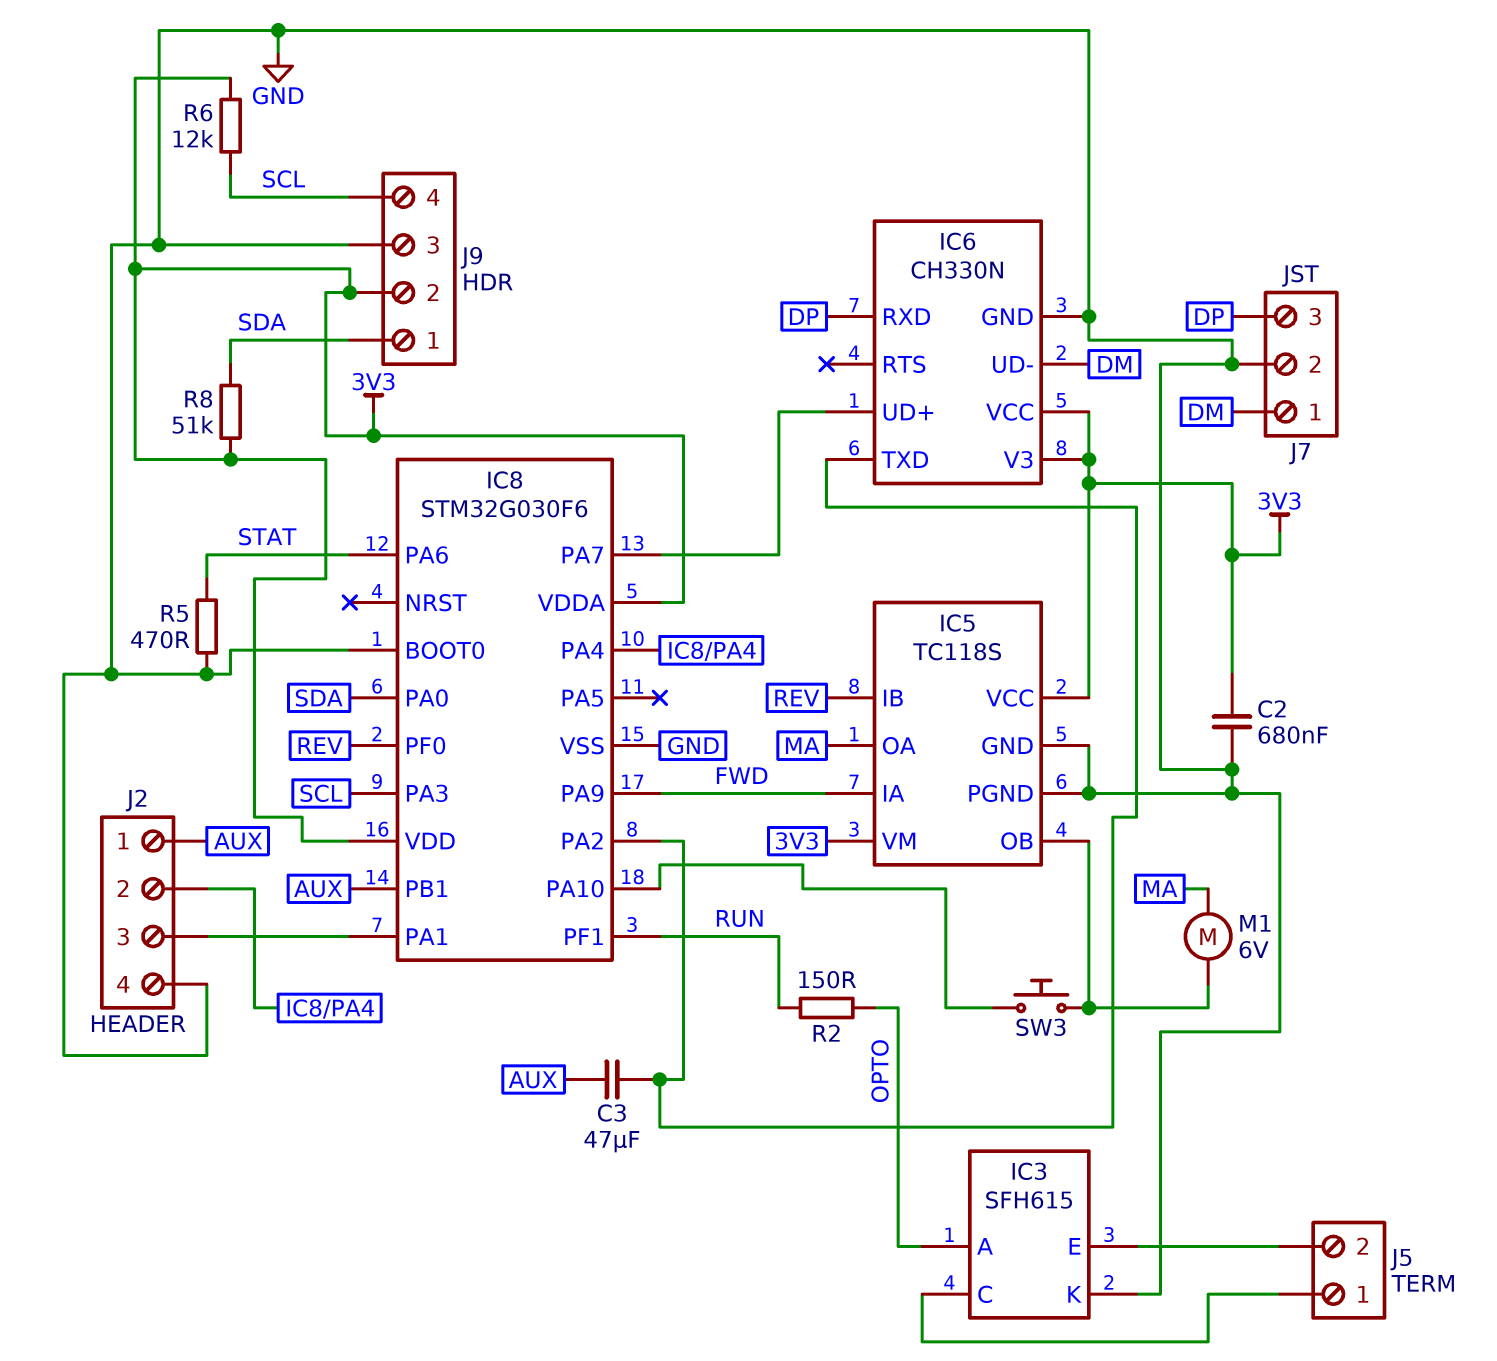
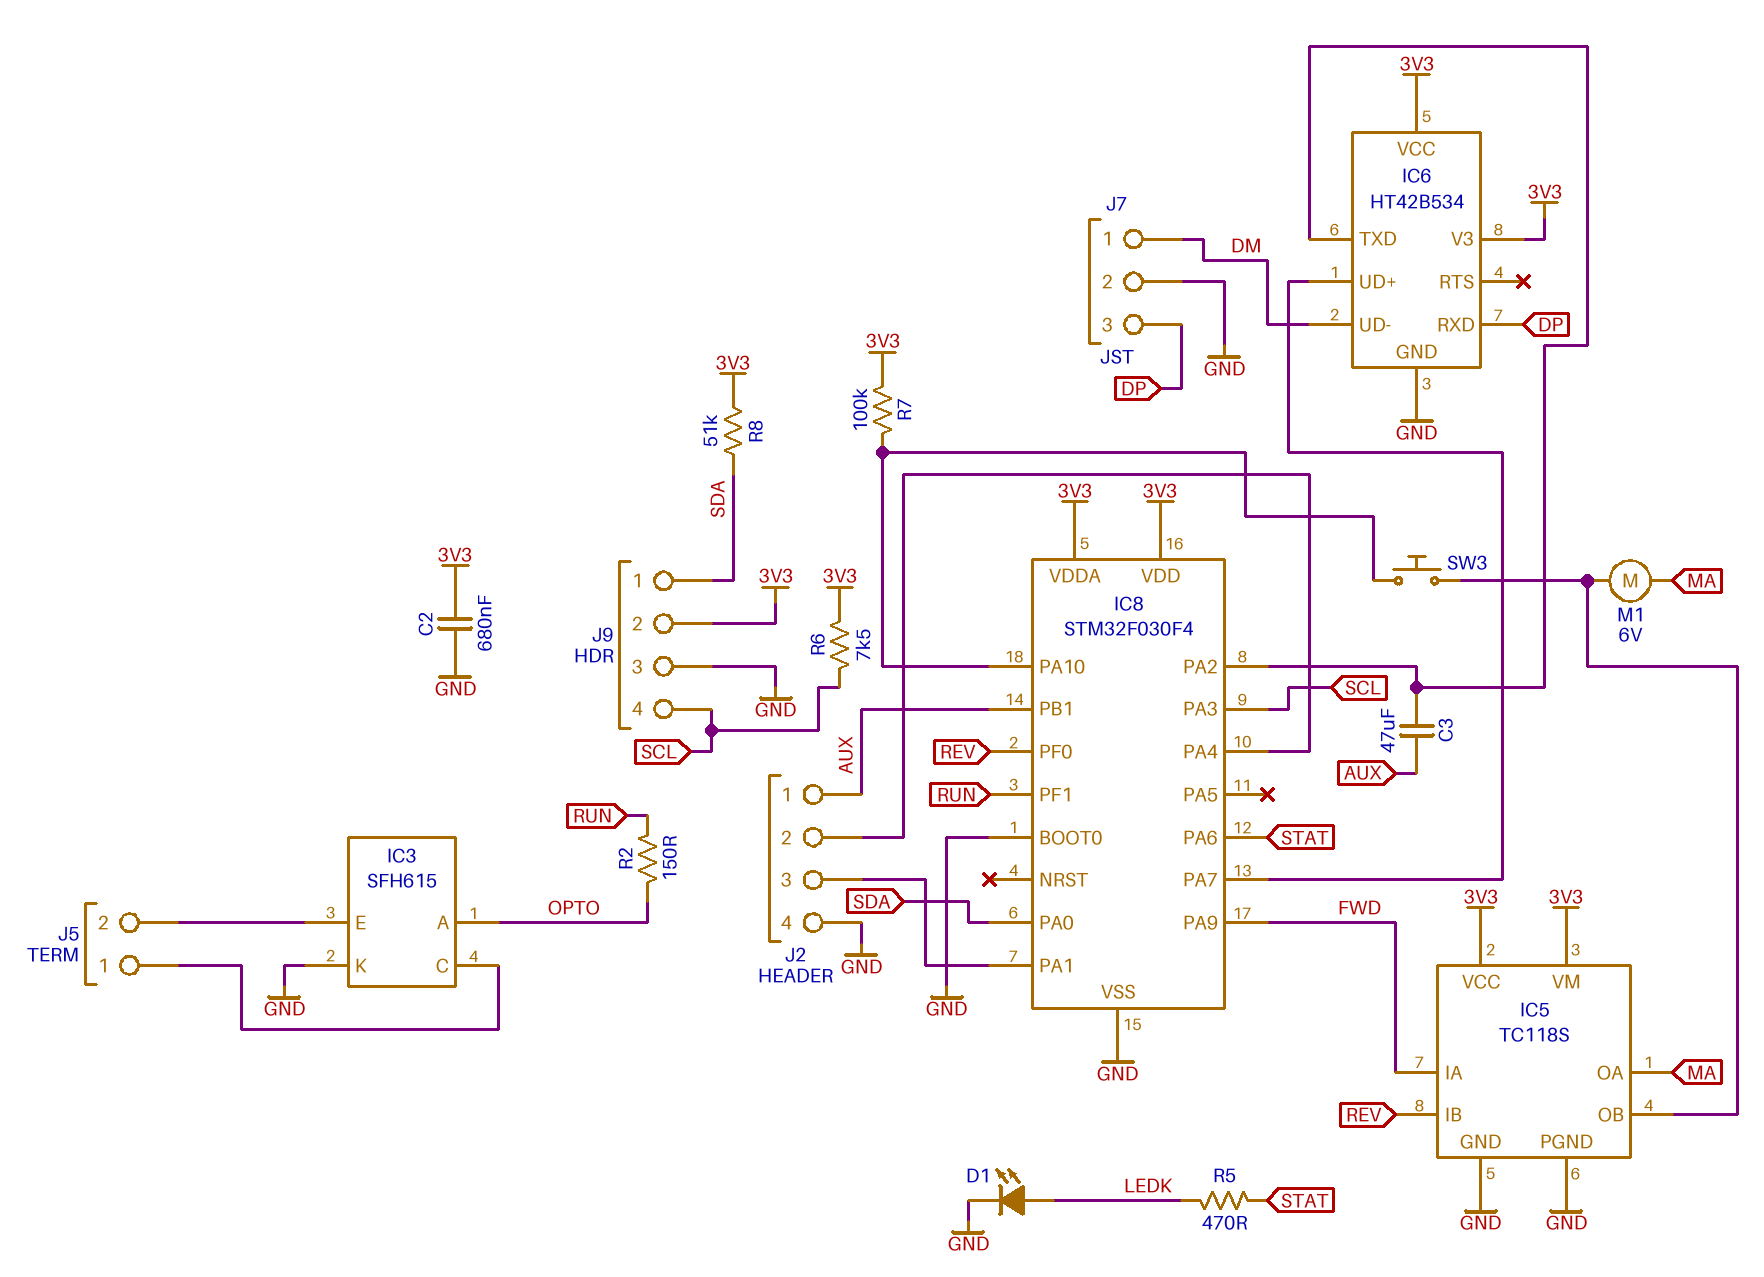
D1: none -> LED (A LEDK, K GND)
IC6: CH330N -> HT42B534
IC8: STM32G030F6 -> STM32F030F4
R5: 470 (GND, STAT) -> 470 (LEDK, STAT)
R6: 12k (3V3, SCL) -> 7.5k (3V3, SCL)
R7: none -> 100k (3V3, IC8/PA10)

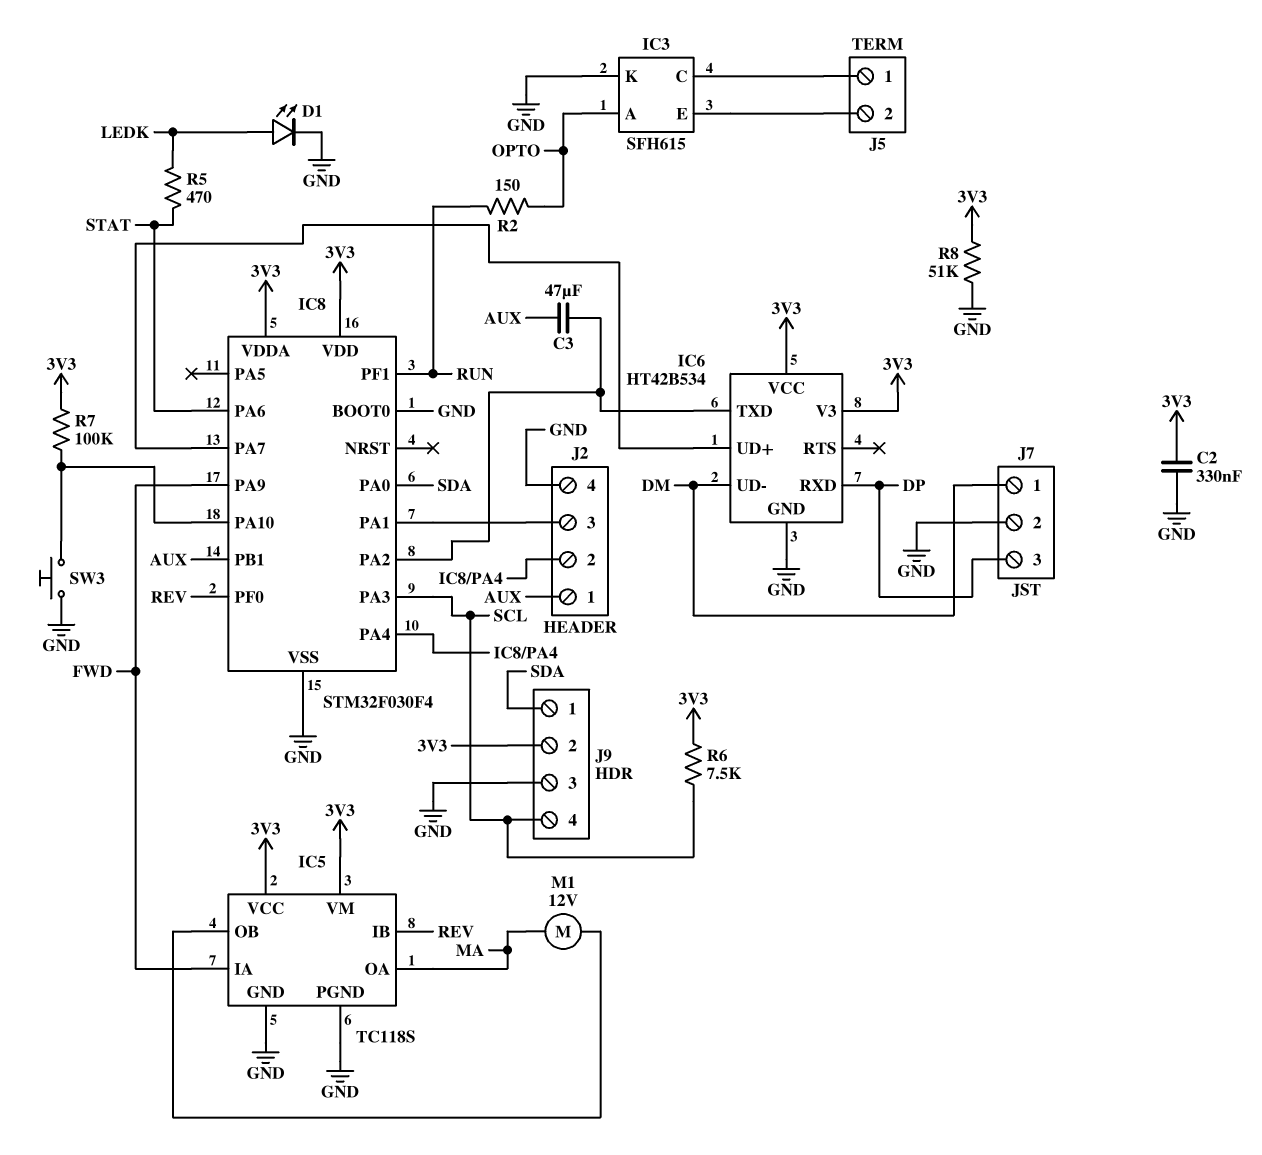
C2: 680nF (3V3, GND) -> 330nF (3V3, GND)
M1: motor 6V (IC5/OB, MA) -> motor 12V (IC5/OB, MA)
R8: 51k (3V3, SDA) -> 51k (3V3, GND)
SW3: button (IC5/OB, IC8/PA10) -> button (GND, IC8/PA10)

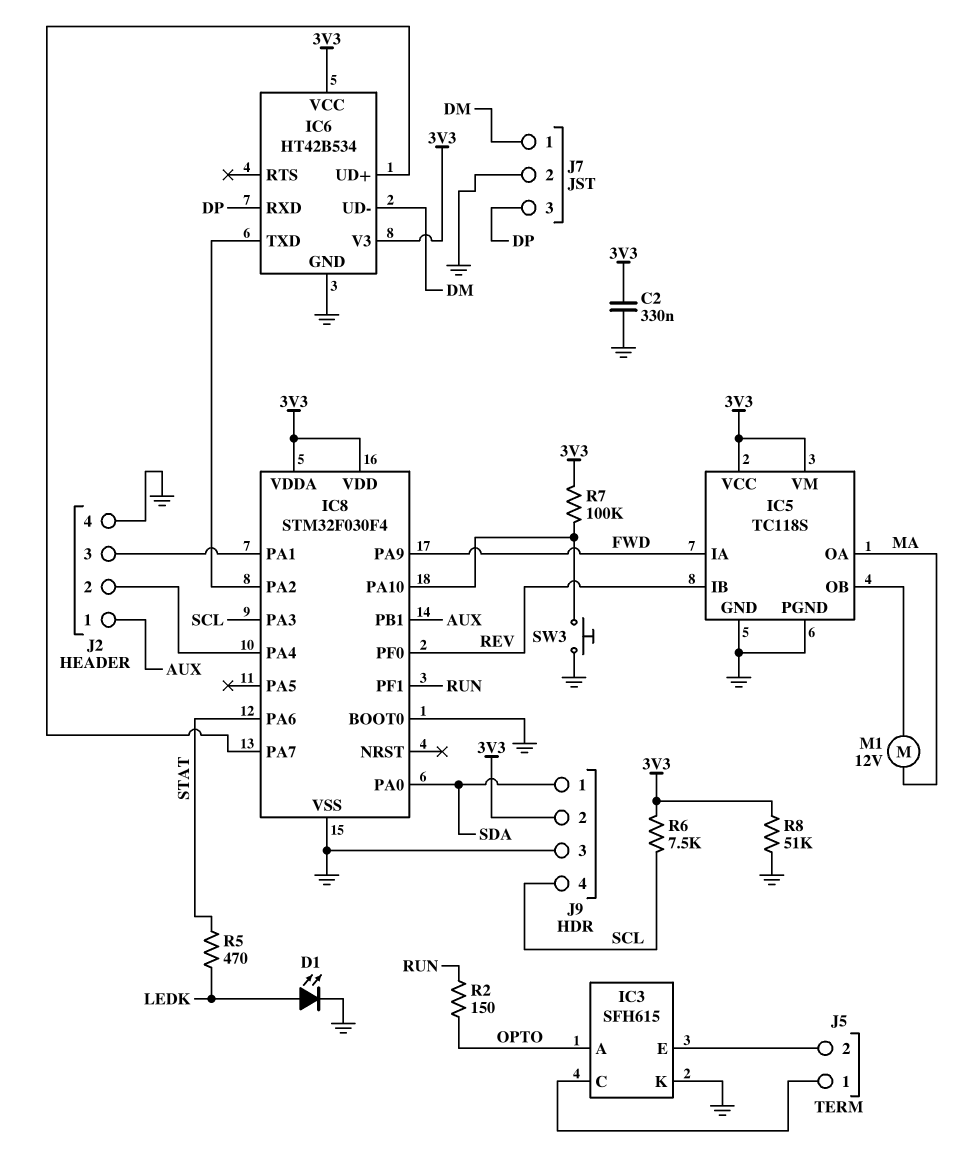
C3: 47uF (AUX, IC6/TXD) -> none

